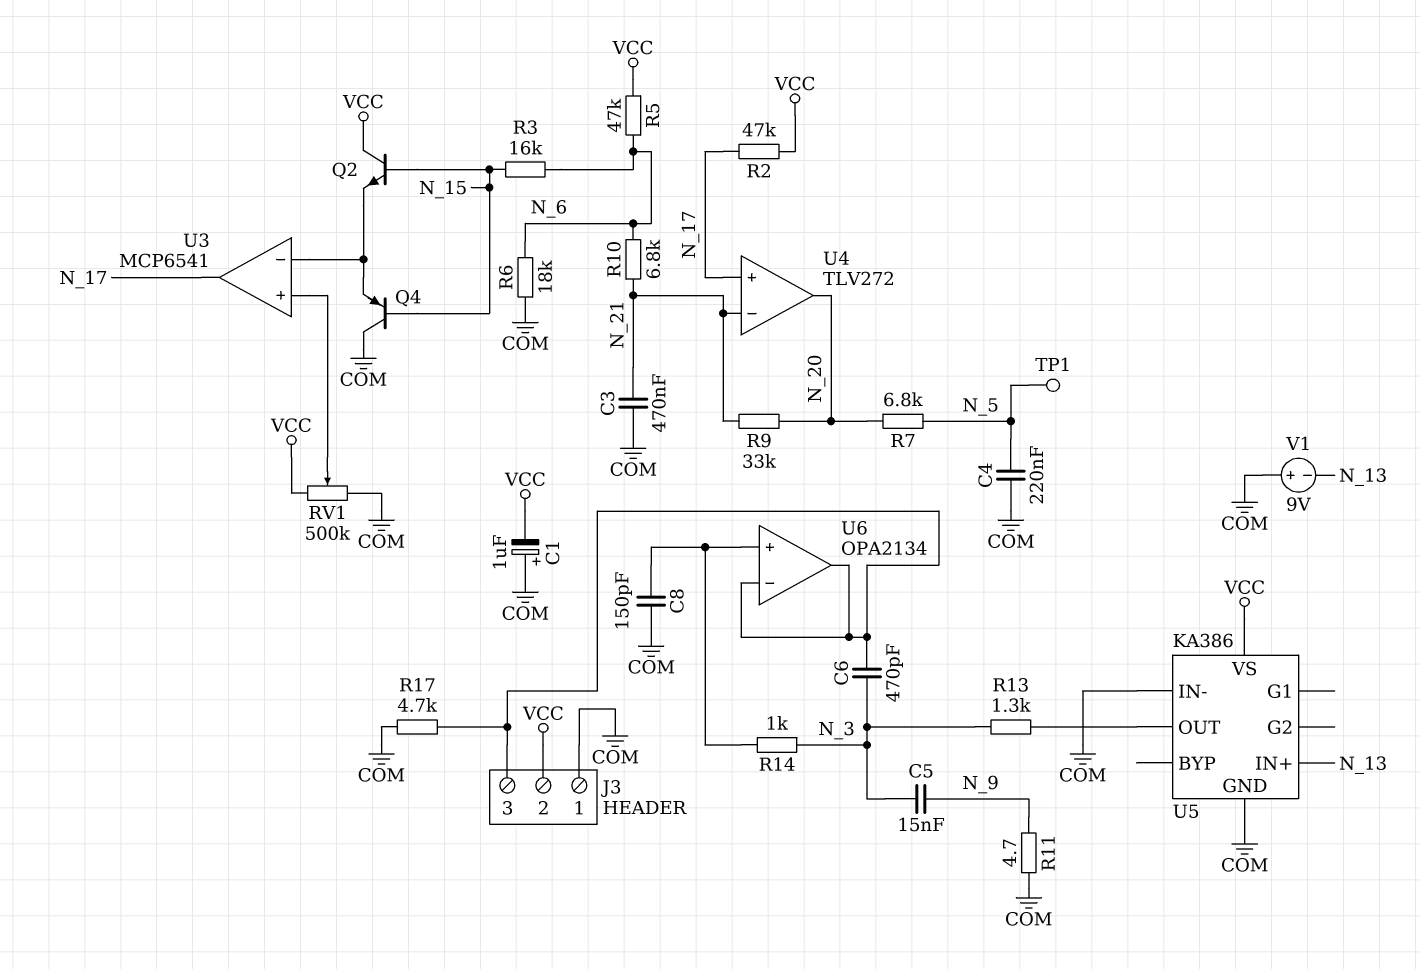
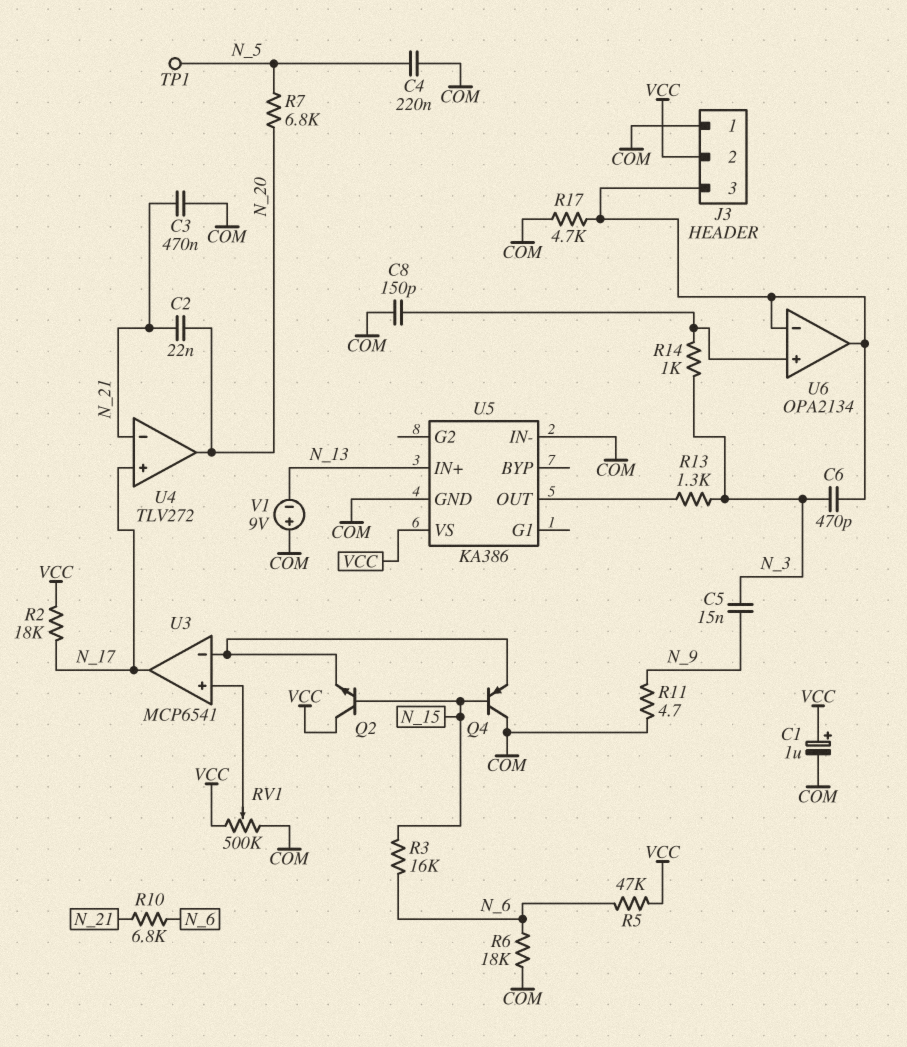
C1: 1uF (plus COM, minus VCC) -> 1uF (plus VCC, minus COM)
C2: none -> 22nF (N_20, N_21)
R2: 47k (N_17, VCC) -> 18k (N_17, VCC)
R9: 33k (N_20, N_21) -> none

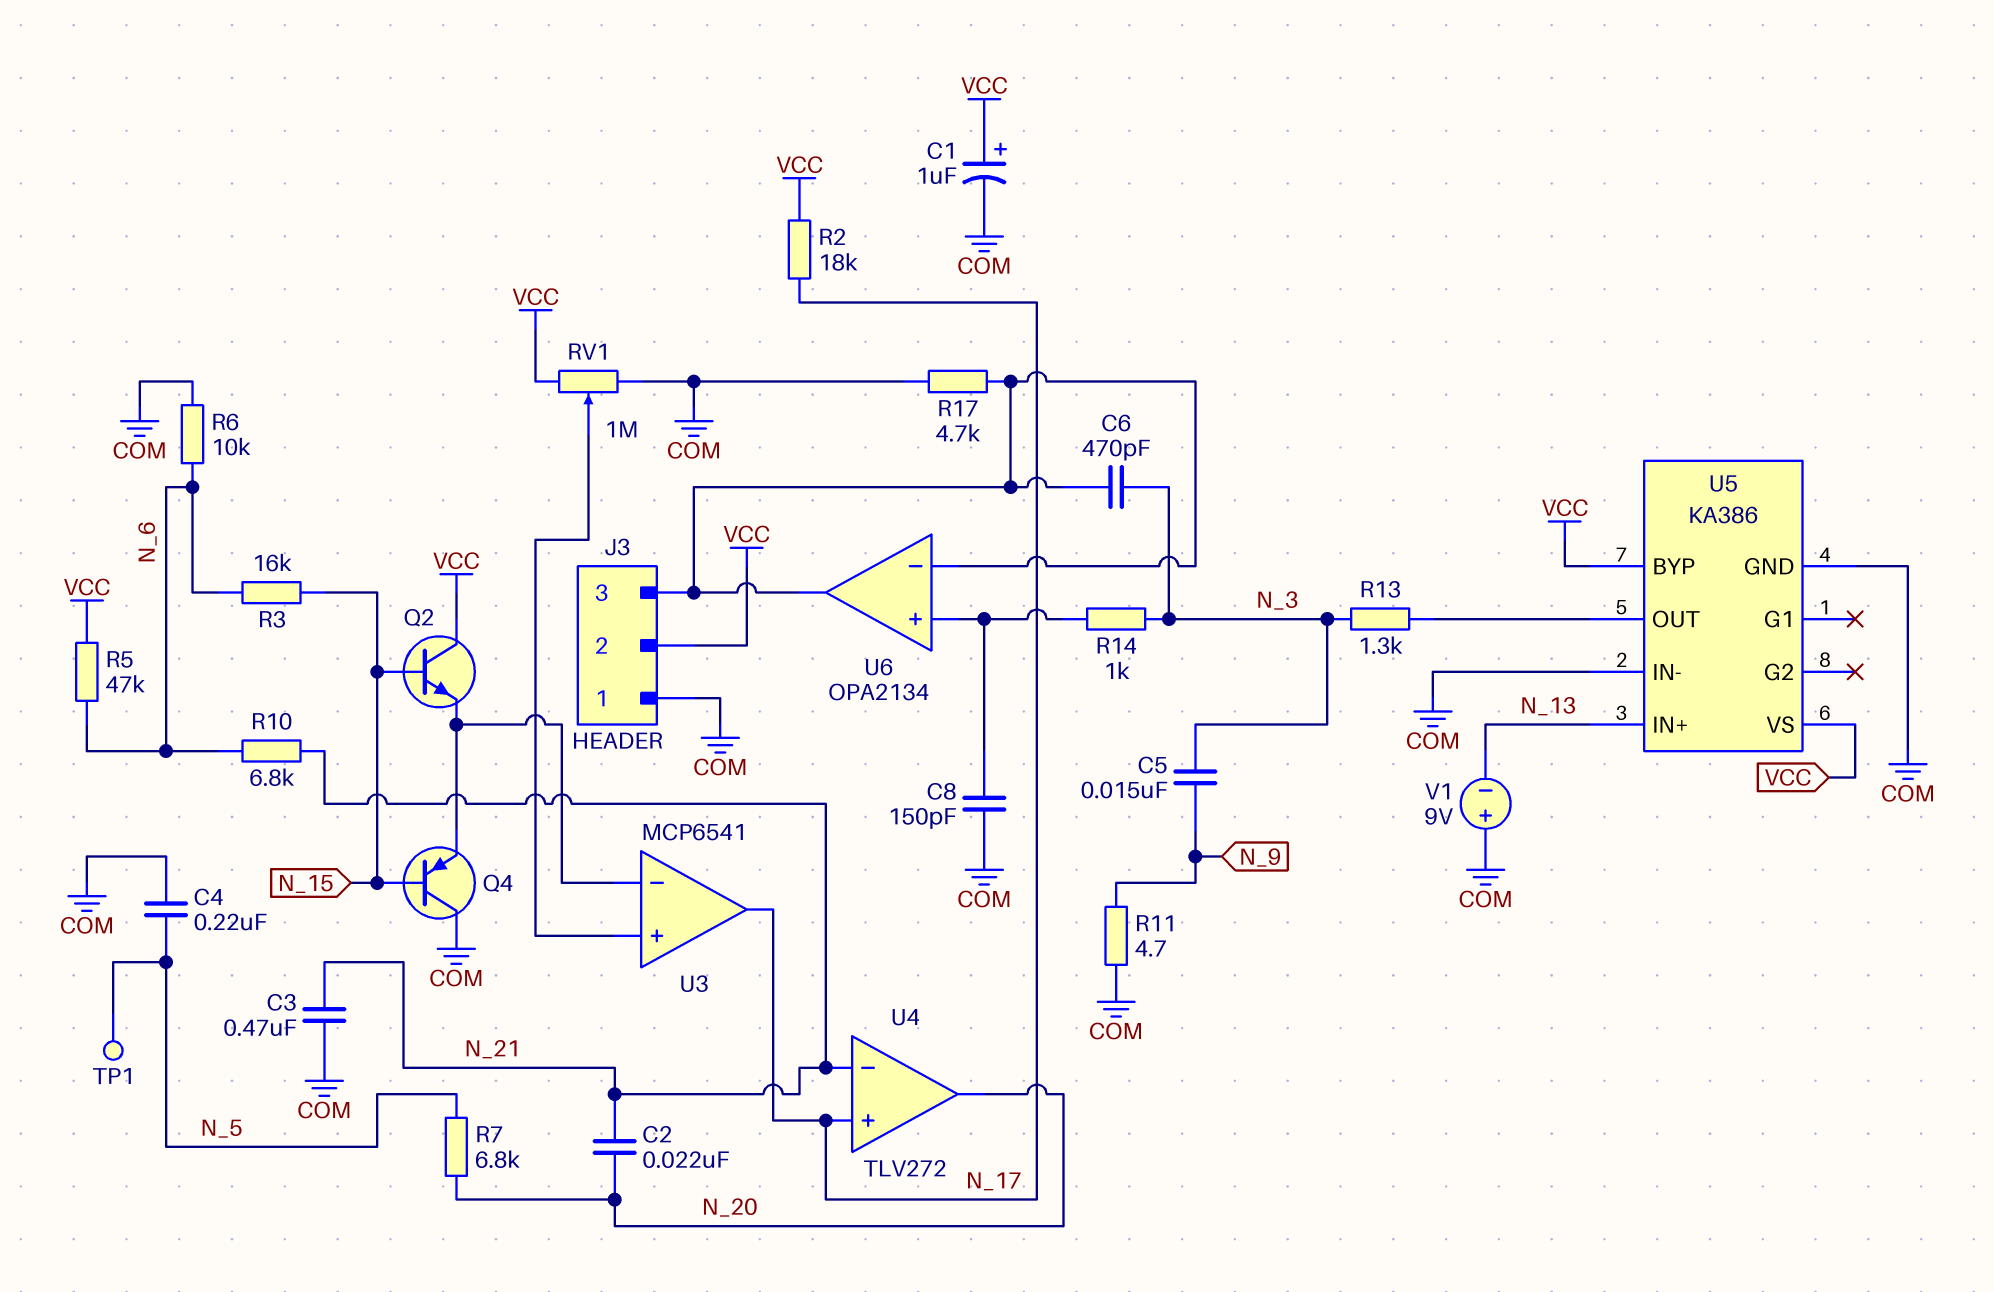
R6: 18k (COM, N_6) -> 10k (COM, N_6)
RV1: 500k (COM, VCC, wiper U3/in+) -> 1M (COM, VCC, wiper U3/in+)
U5 pin BYP: none -> VCC

